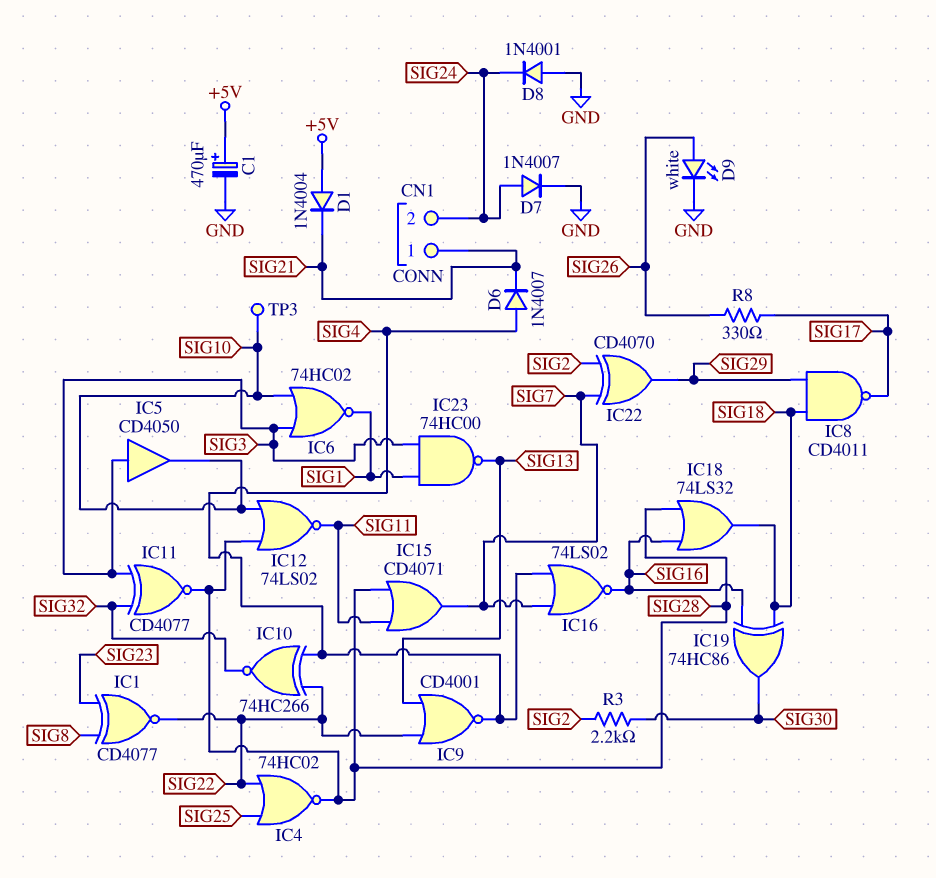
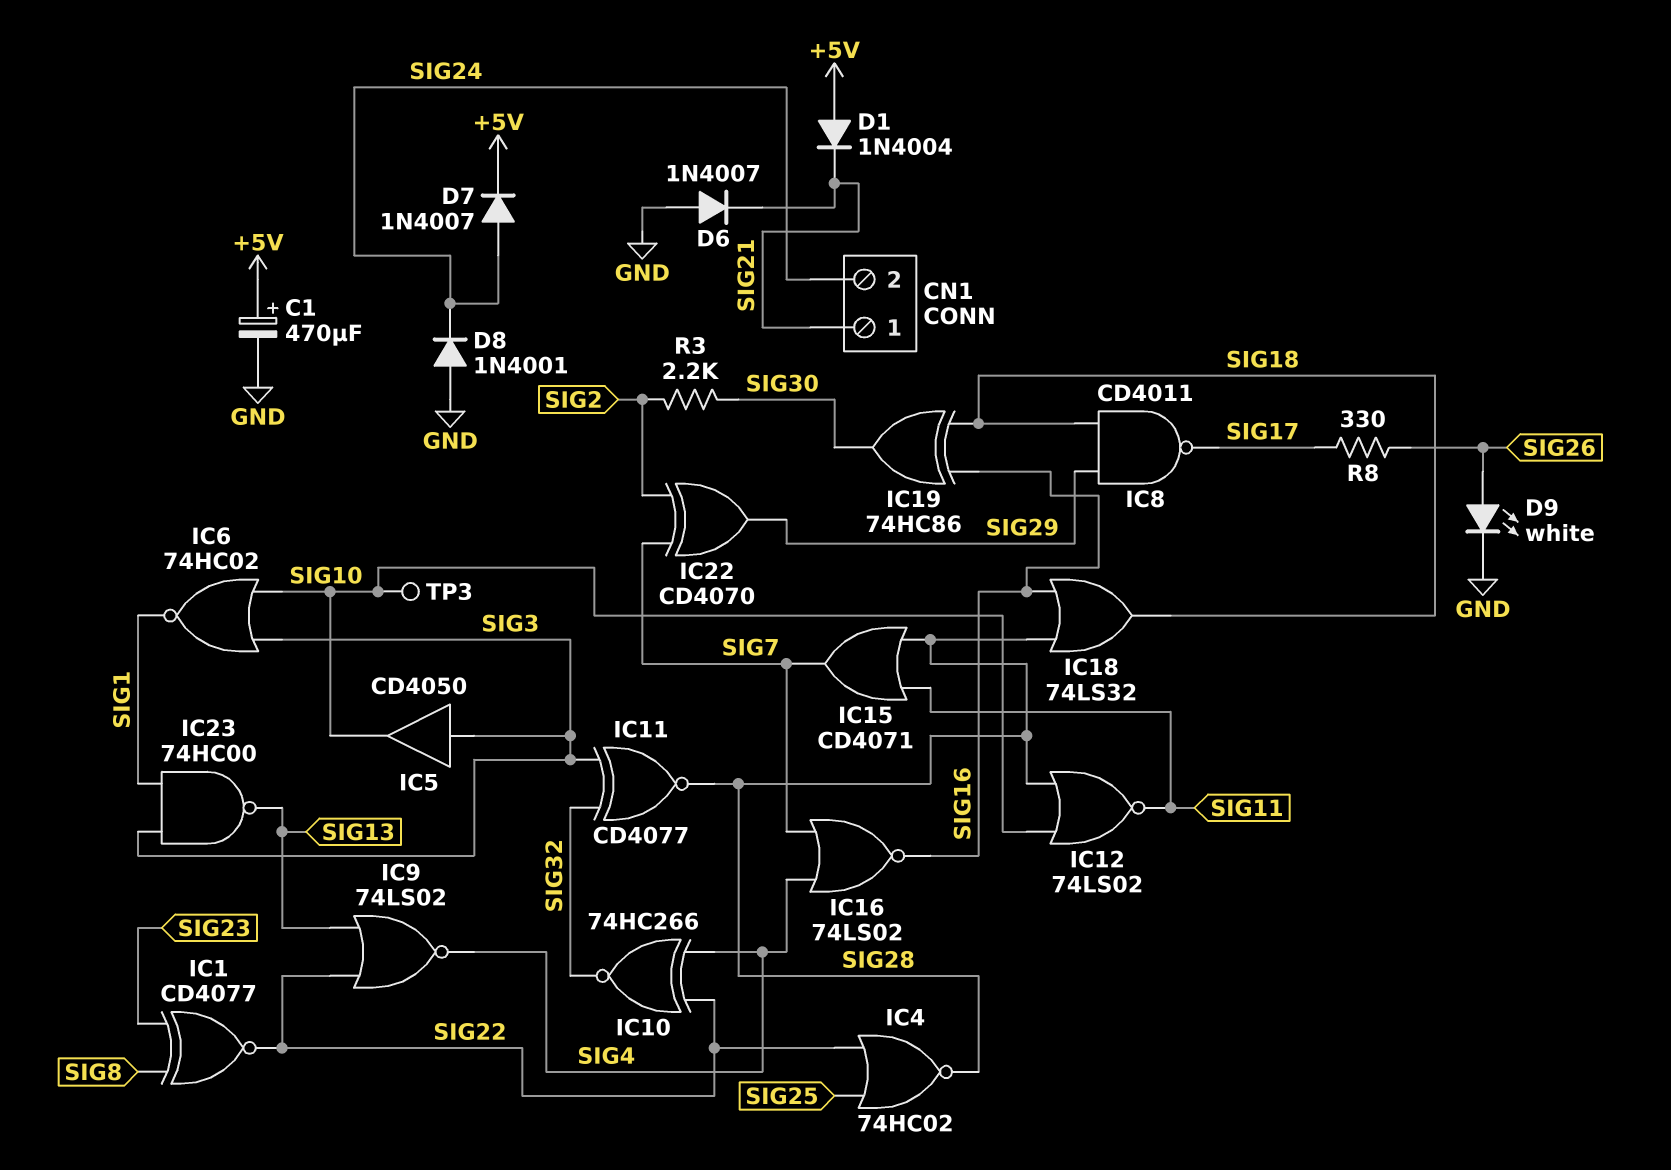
D6: diode 1N4007 (A SIG4, K SIG21) -> diode 1N4007 (A GND, K SIG21)
D7: diode 1N4007 (A SIG24, K GND) -> diode 1N4007 (A SIG24, K +5V)
IC9: NOR CD4001 (in SIG13, in SIG22, out SIG4) -> NOR 74LS02 (in SIG13, in SIG22, out SIG4)

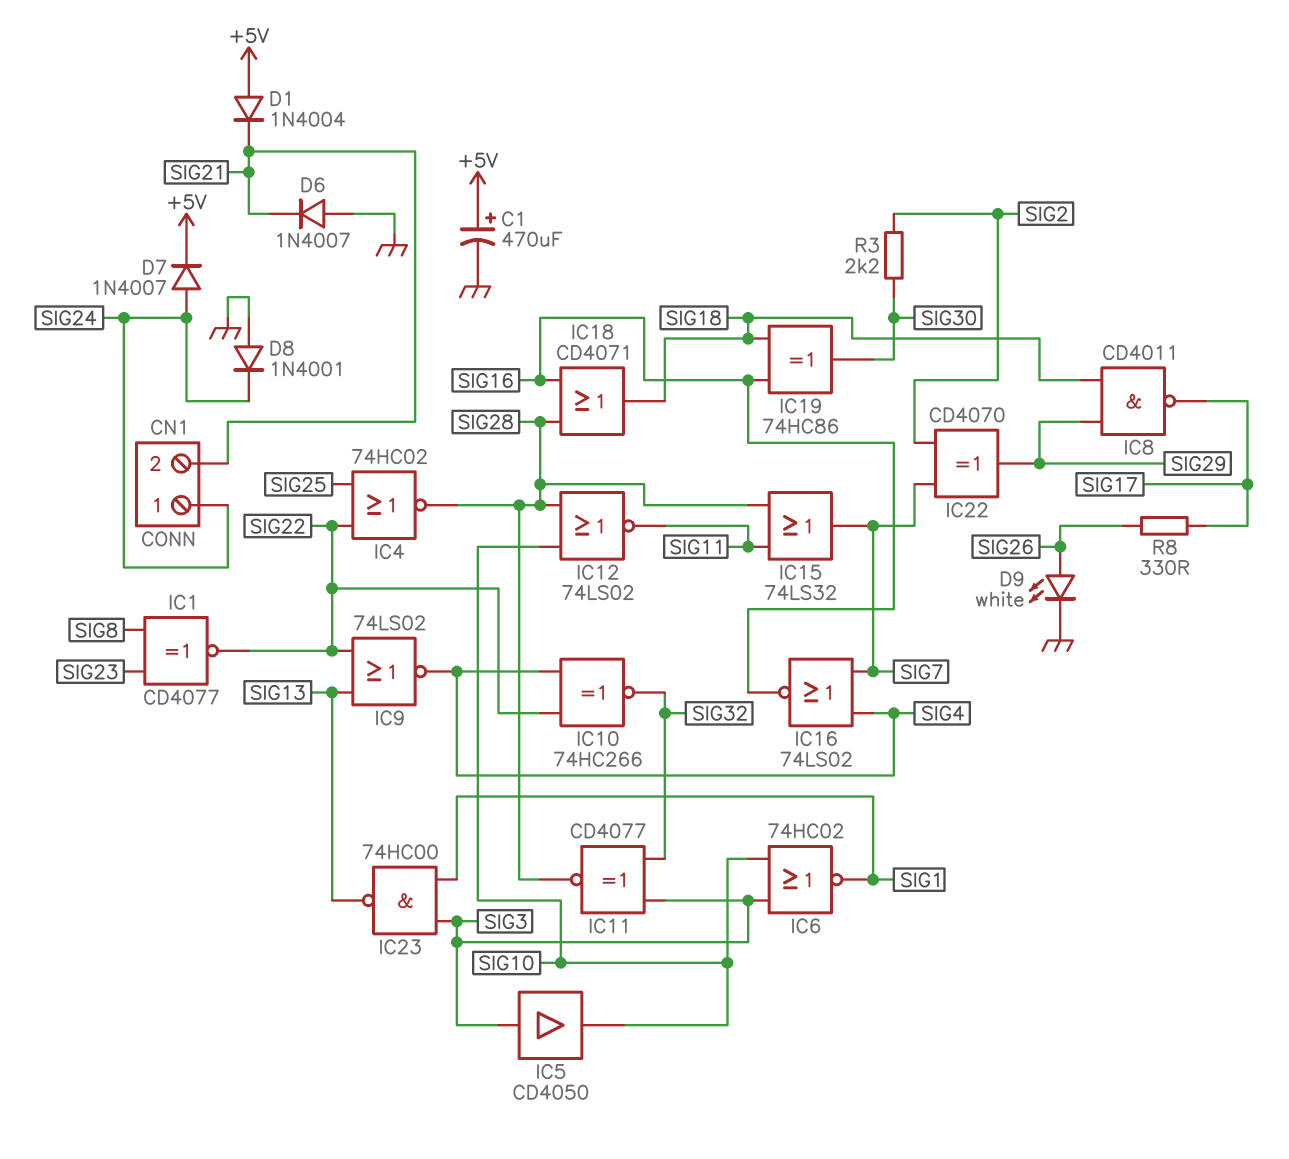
CN1 pin 1: SIG21 -> SIG24
CN1 pin 2: SIG24 -> SIG21
IC15: OR CD4071 (in SIG11, in SIG28, out SIG7) -> OR 74LS32 (in SIG11, in SIG28, out SIG7)
IC18: OR 74LS32 (in SIG16, in SIG28, out SIG18) -> OR CD4071 (in SIG16, in SIG28, out SIG18)
TP3: test point (SIG10) -> none

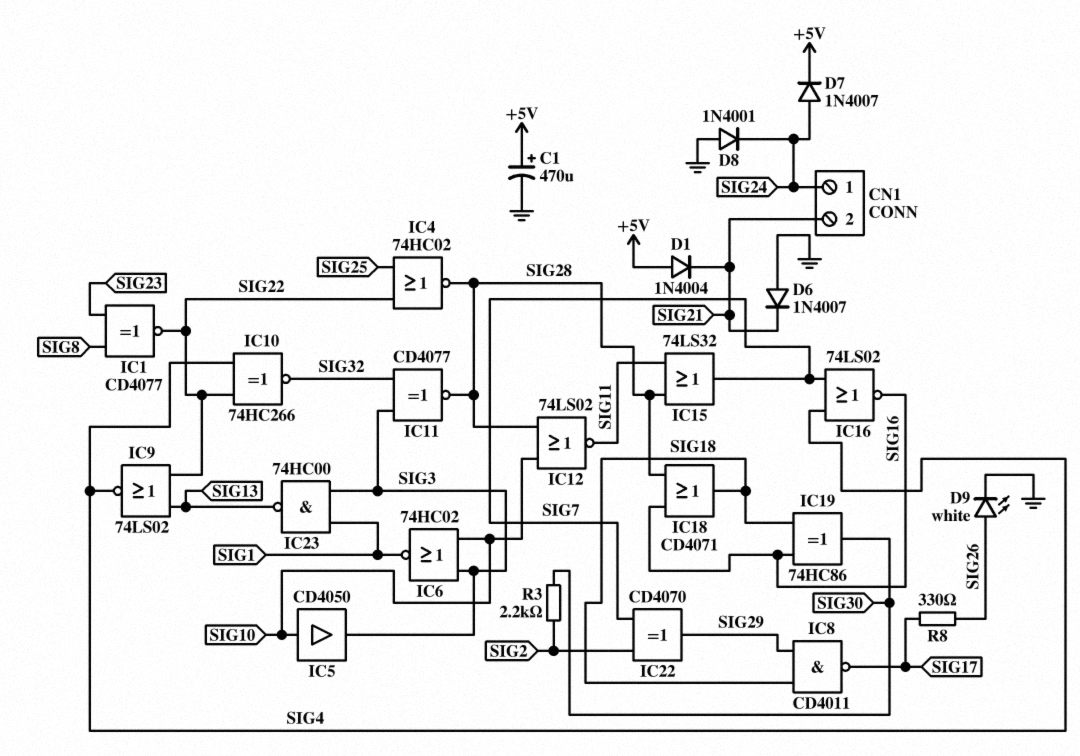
IC5: buffer CD4050 (in SIG3, out SIG10) -> buffer CD4050 (in SIG10, out SIG3)

